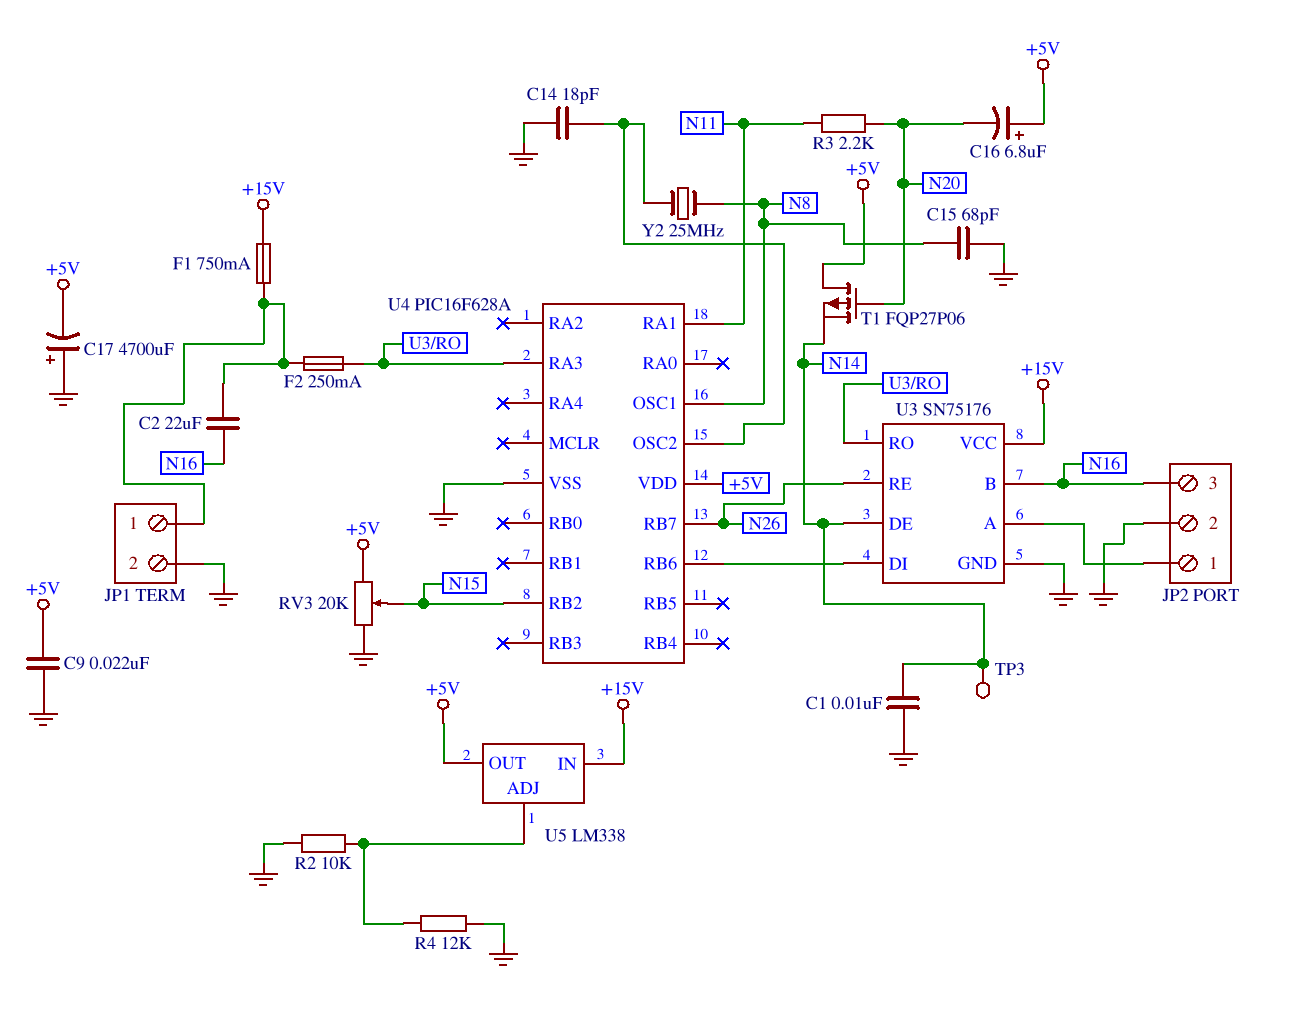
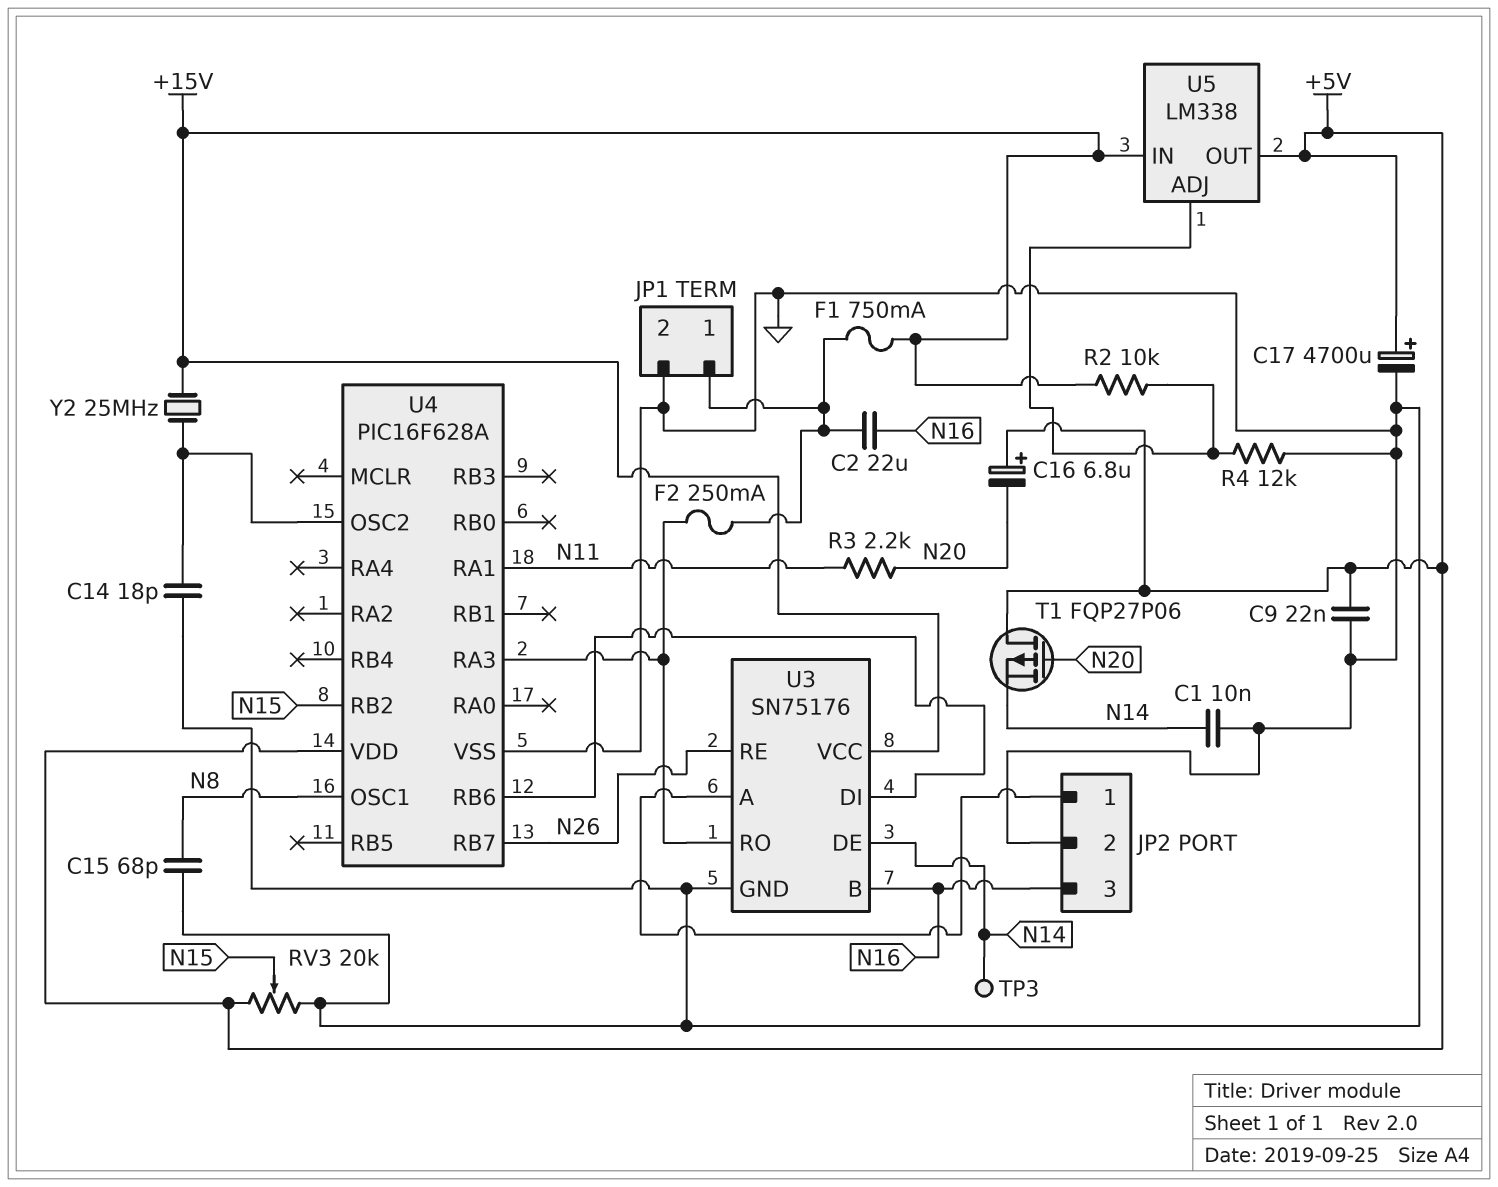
C17: 4700uF (plus GND, minus +5V) -> 4700uF (plus +5V, minus GND)
R2: 10k (GND, U5/ADJ) -> 10k (+15V, U5/ADJ)
Y2: 25MHz (N8, U4/OSC2) -> 25MHz (+15V, U4/OSC2)

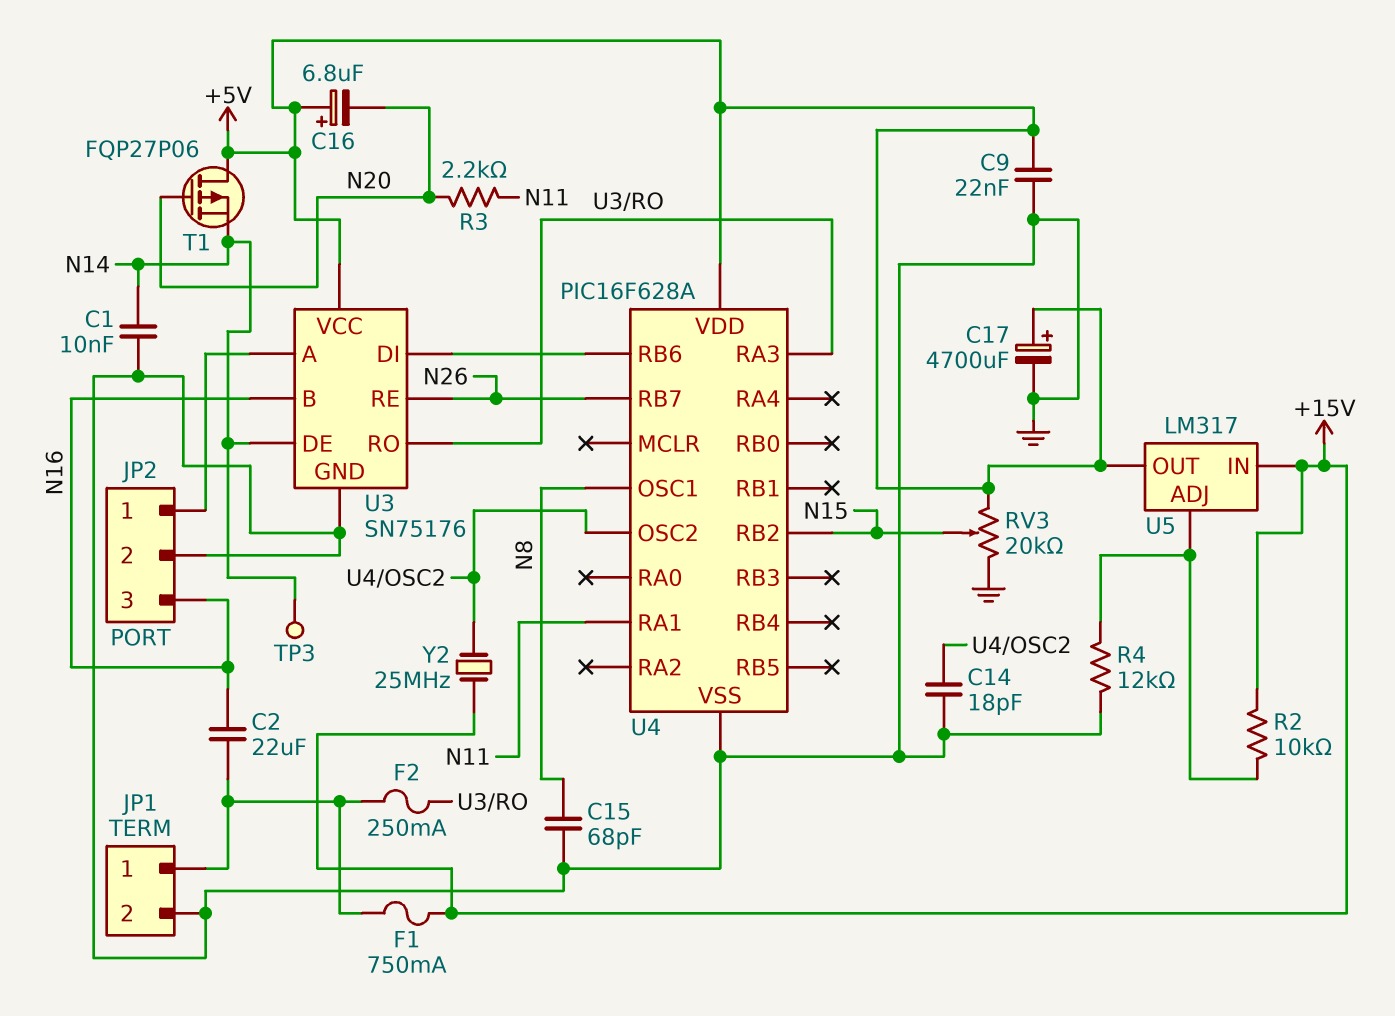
U3 pin VCC: +15V -> +5V
U5: LM338 -> LM317

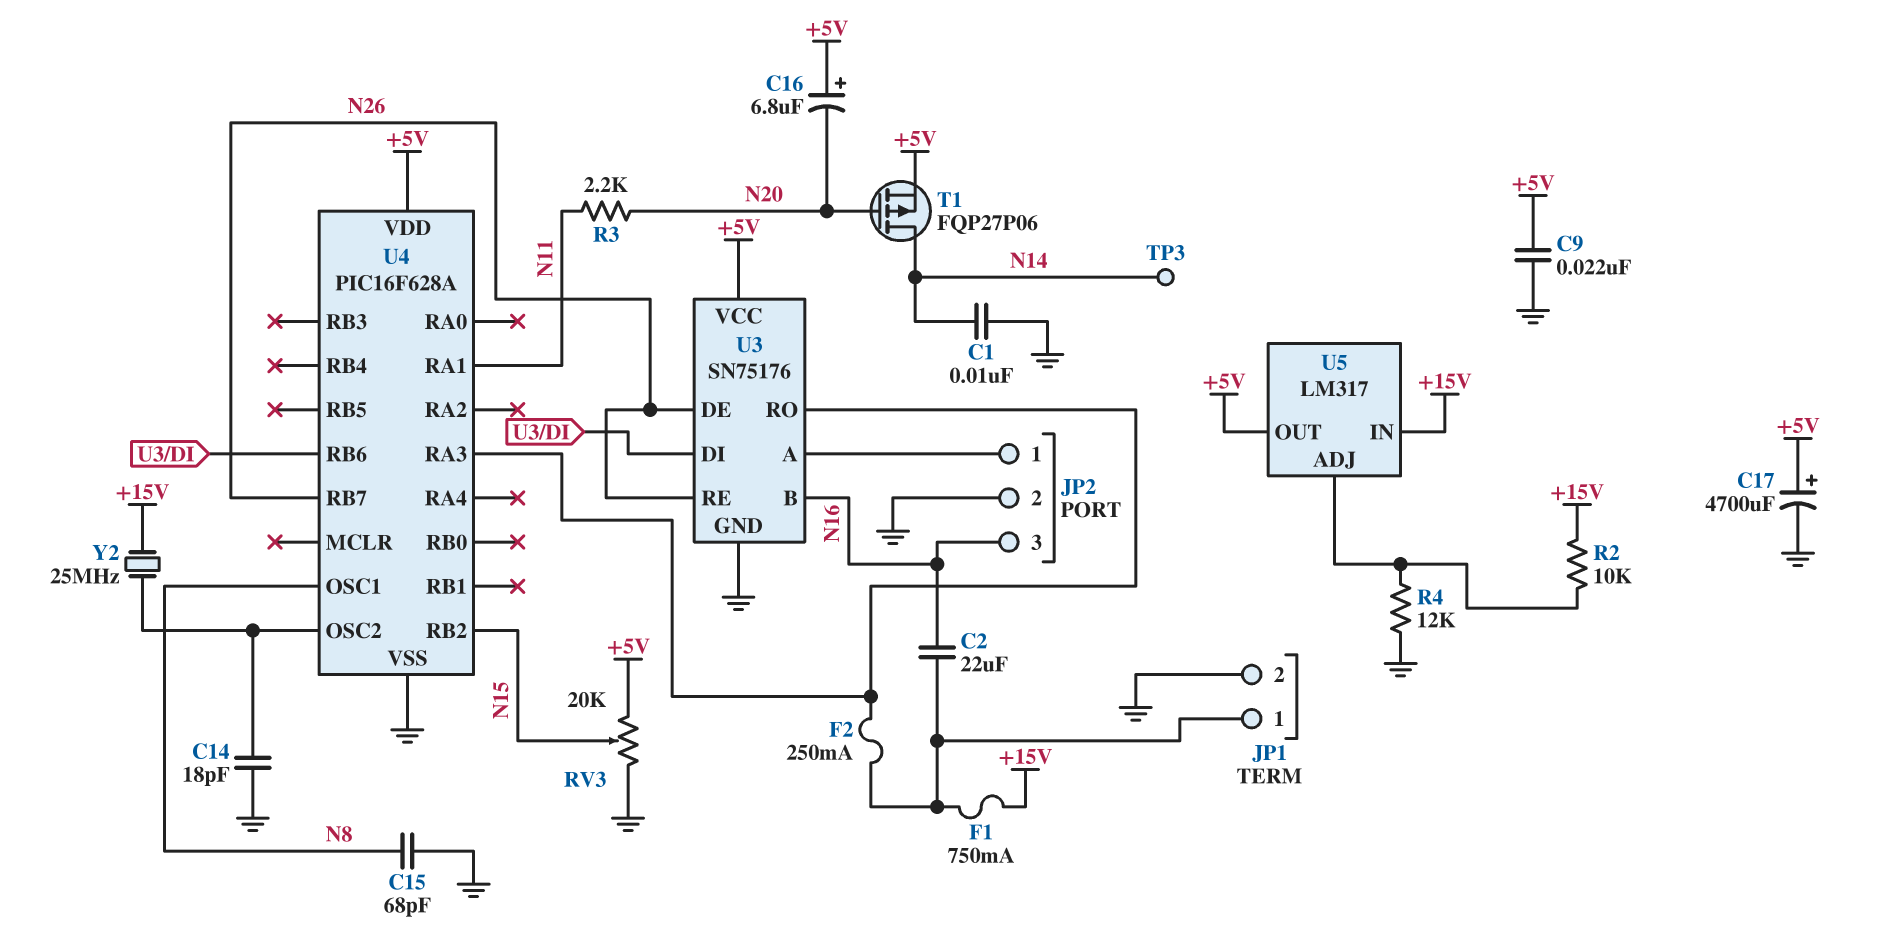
T1: PMOS FQP27P06 (G N20, D +5V, S N14) -> PMOS FQP27P06 (G N20, D N14, S +5V)
U3 pin DE: N14 -> N26

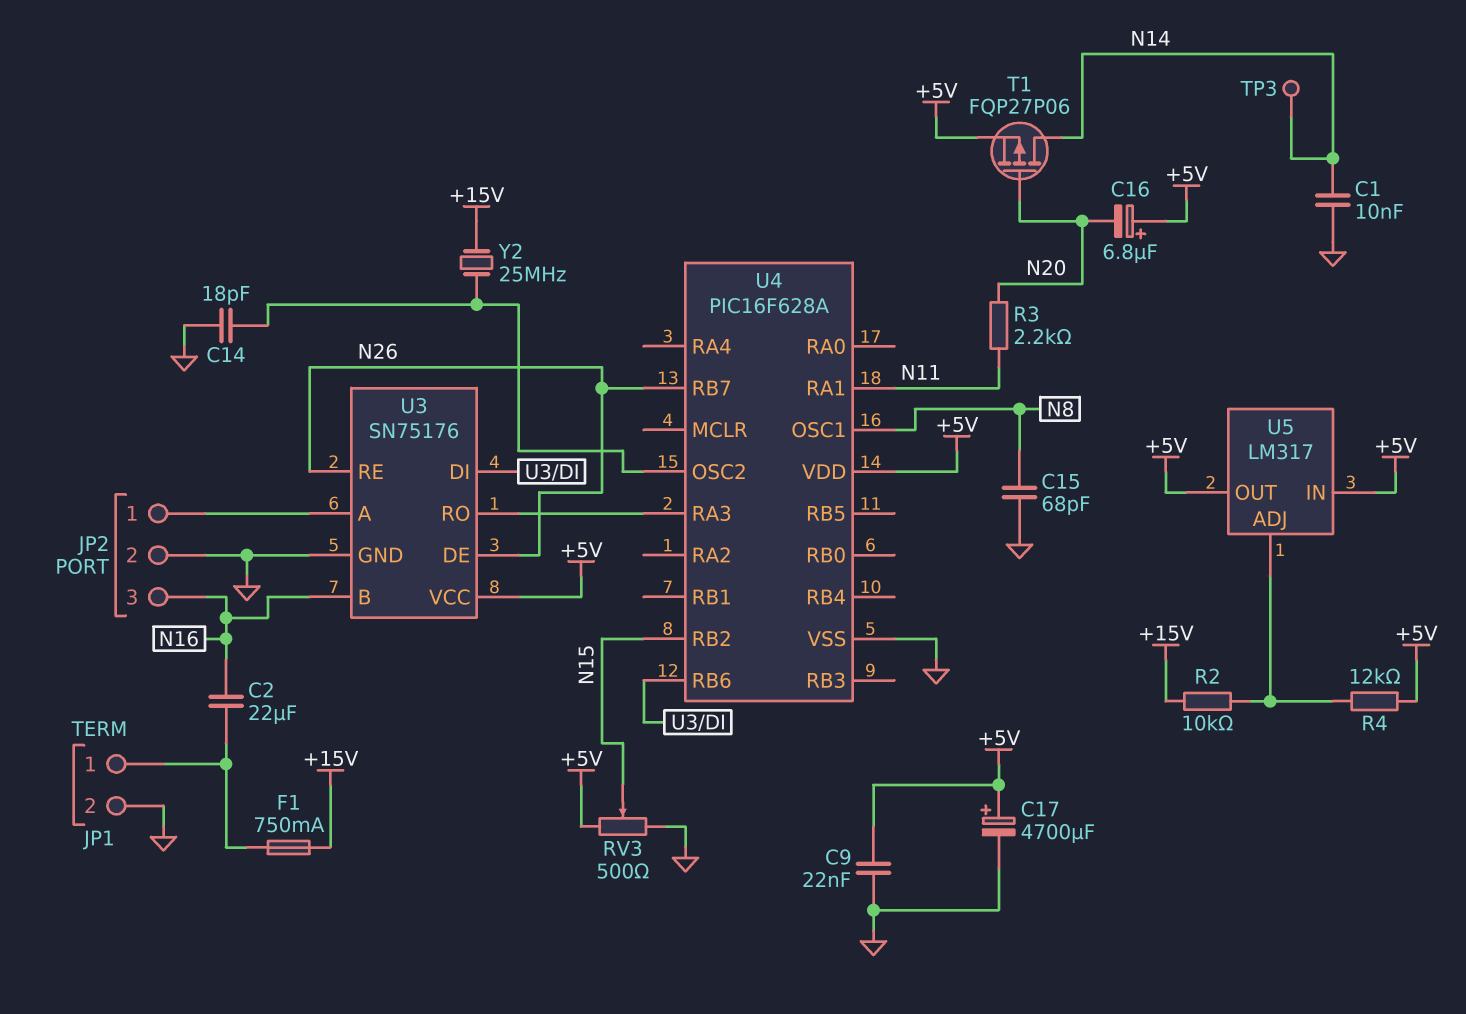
F2: 250mA (JP1/1, U3/RO) -> none
R4: 12k (GND, U5/ADJ) -> 12k (+5V, U5/ADJ)
RV3: 20k (+5V, GND, wiper N15) -> 500 (+5V, GND, wiper N15)
U5 pin IN: +15V -> +5V

